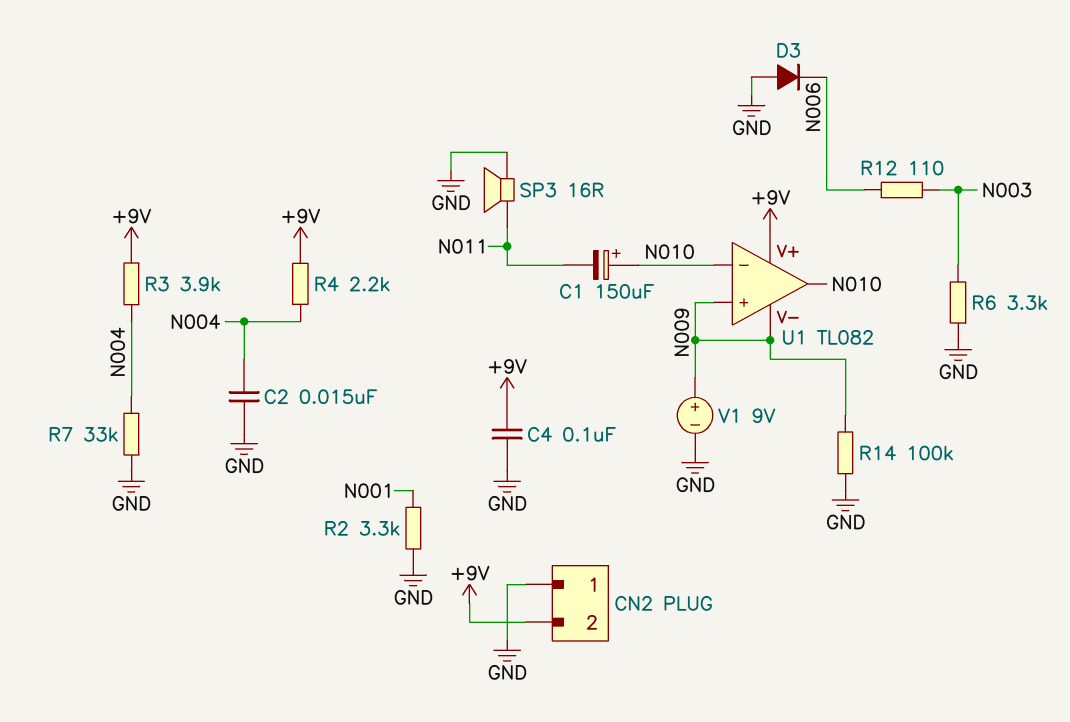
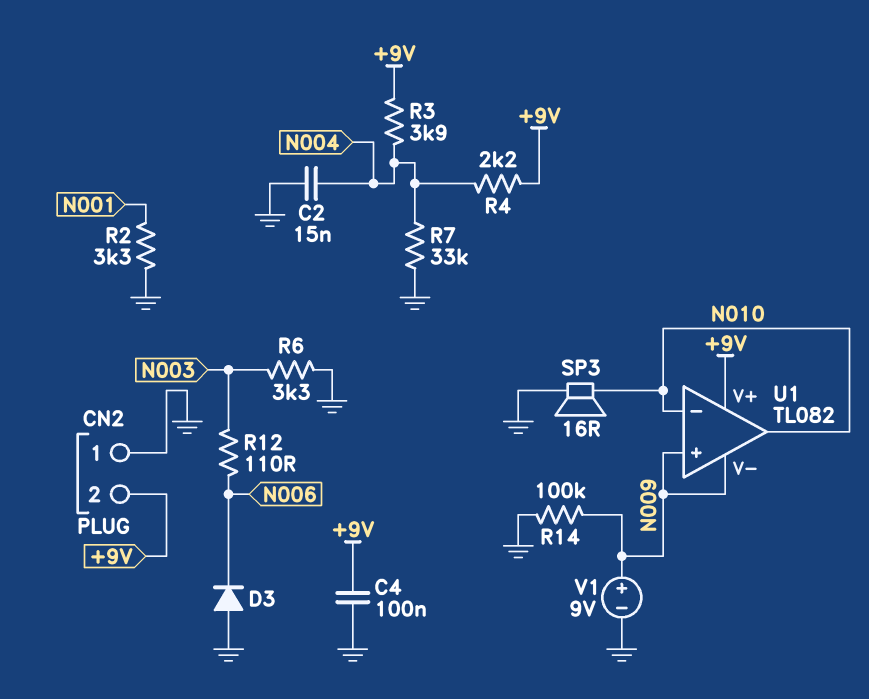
C1: 150uF (plus N010, minus N011) -> none
SP3: speaker 16R (GND, N011) -> speaker 16R (GND, N010)

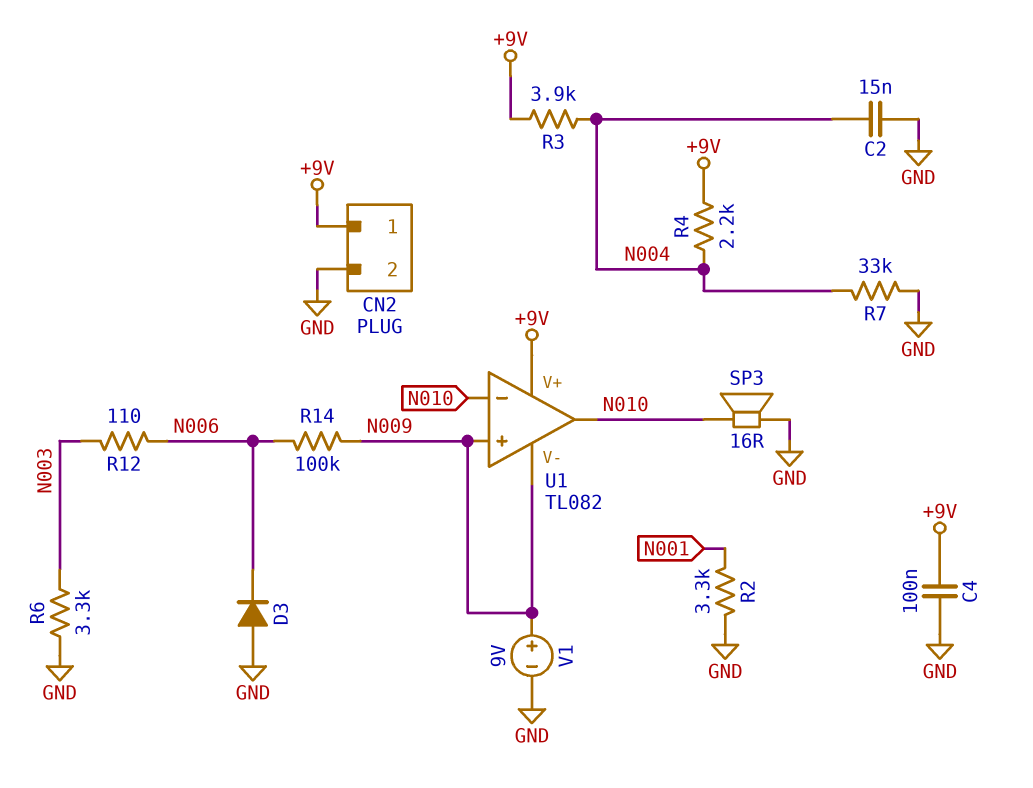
CN2 pin 1: GND -> +9V
CN2 pin 2: +9V -> GND
R14: 100k (GND, N009) -> 100k (N006, N009)

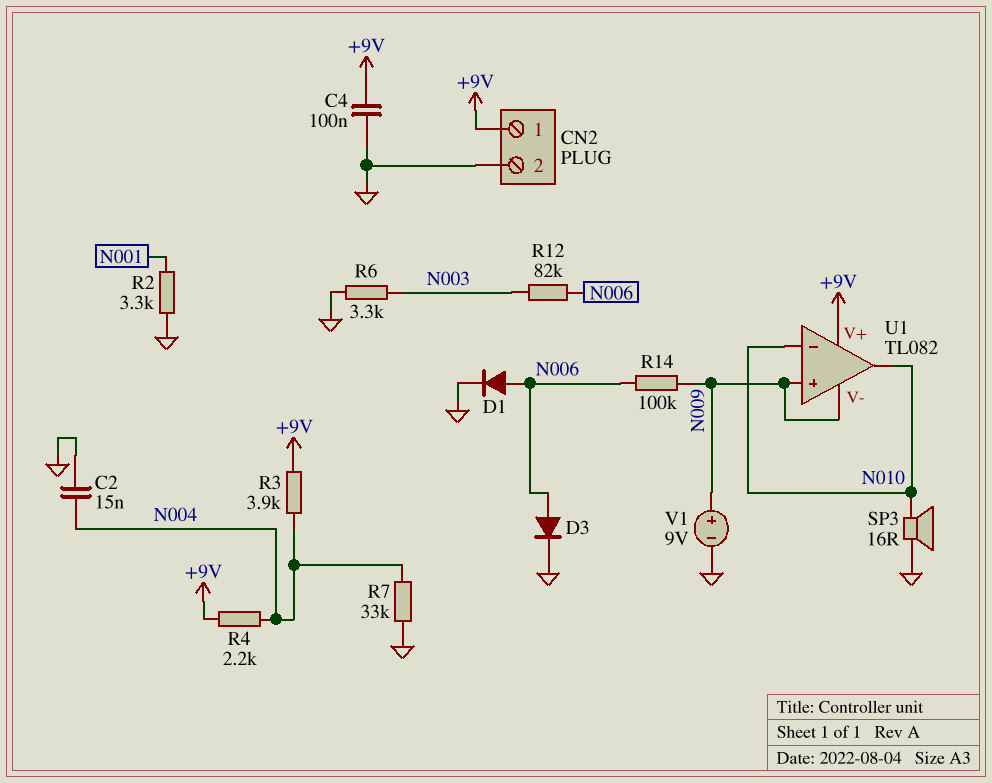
D1: none -> diode (A N006, K GND)
D3: diode (A GND, K N006) -> diode (A N006, K GND)
R12: 110 (N003, N006) -> 82k (N003, N006)

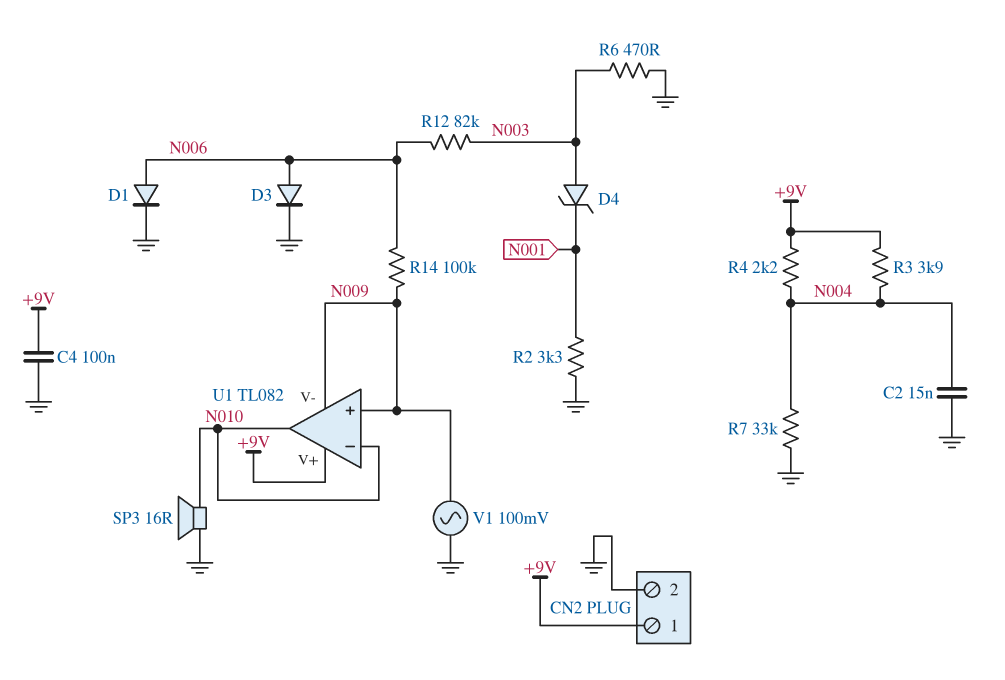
D4: none -> zener (A N003, K N001)
R6: 3.3k (GND, N003) -> 470 (GND, N003)
V1: 9V (plus N009, minus GND) -> AC 100mV (GND, N009)

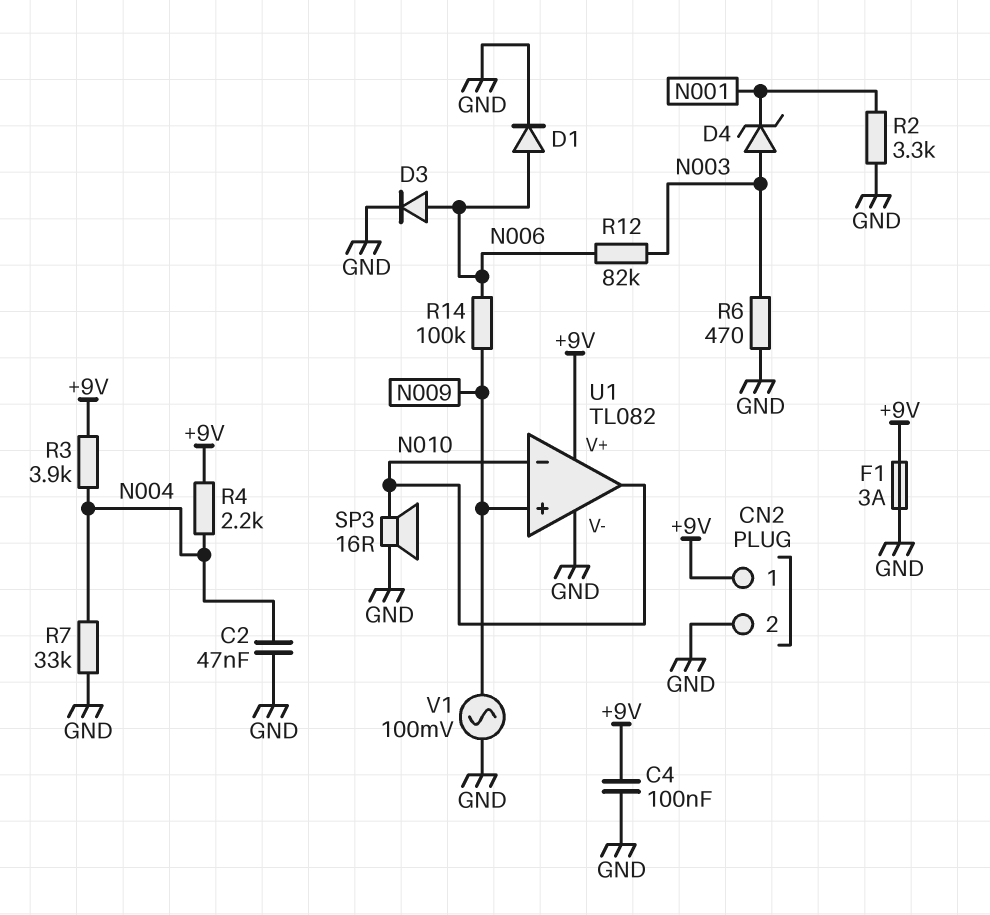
C2: 15nF (GND, N004) -> 47nF (GND, N004)
F1: none -> 3A (+9V, GND)
U1 pin V-: N009 -> GND

